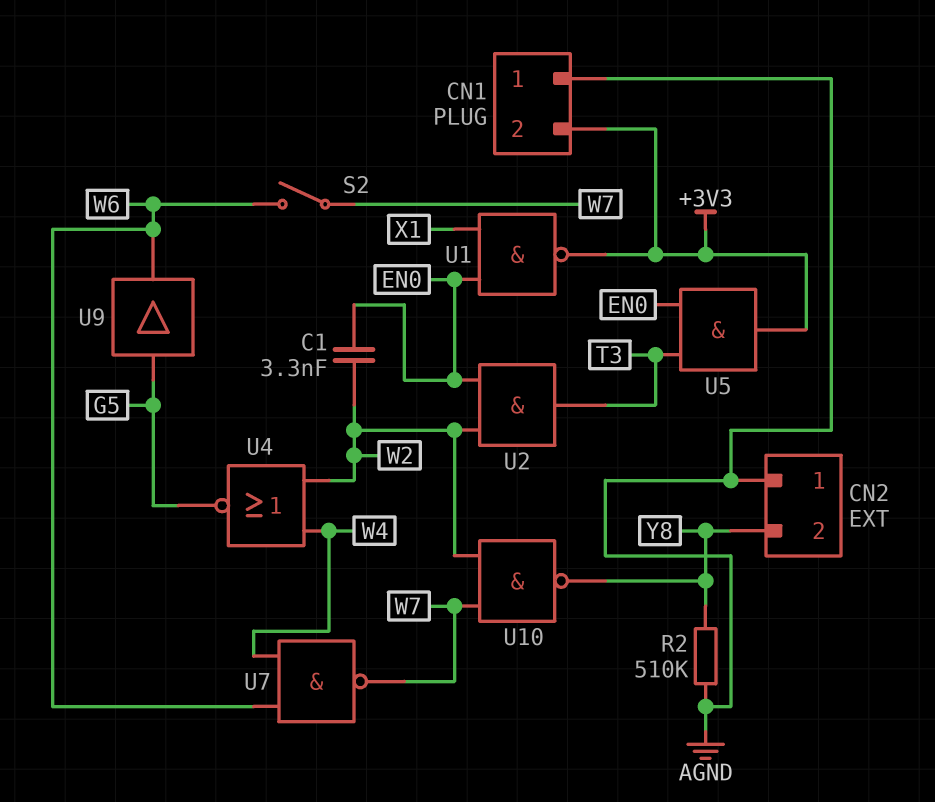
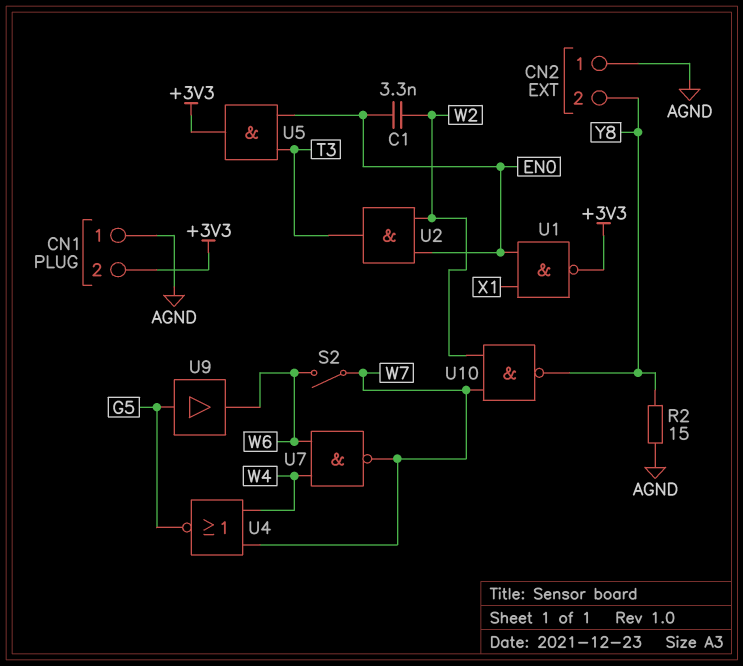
R2: 510k (AGND, Y8) -> 15 (AGND, Y8)
U4: NOR (in W2, in W4, out G5) -> NOR (in W4, in W7, out G5)

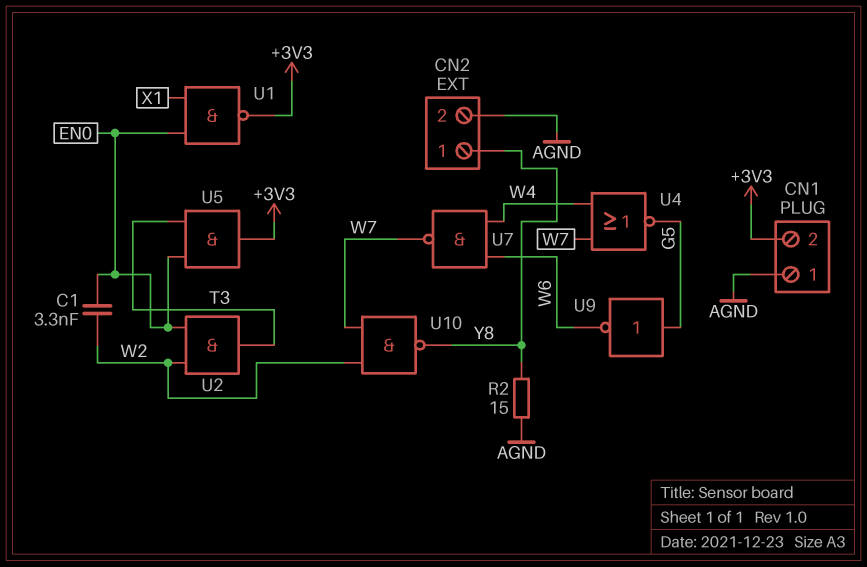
CN2 pin 1: AGND -> Y8
CN2 pin 2: Y8 -> AGND
S2: switch (W6, W7) -> none
U9: buffer (in G5, out W6) -> NOT (in G5, out W6)

